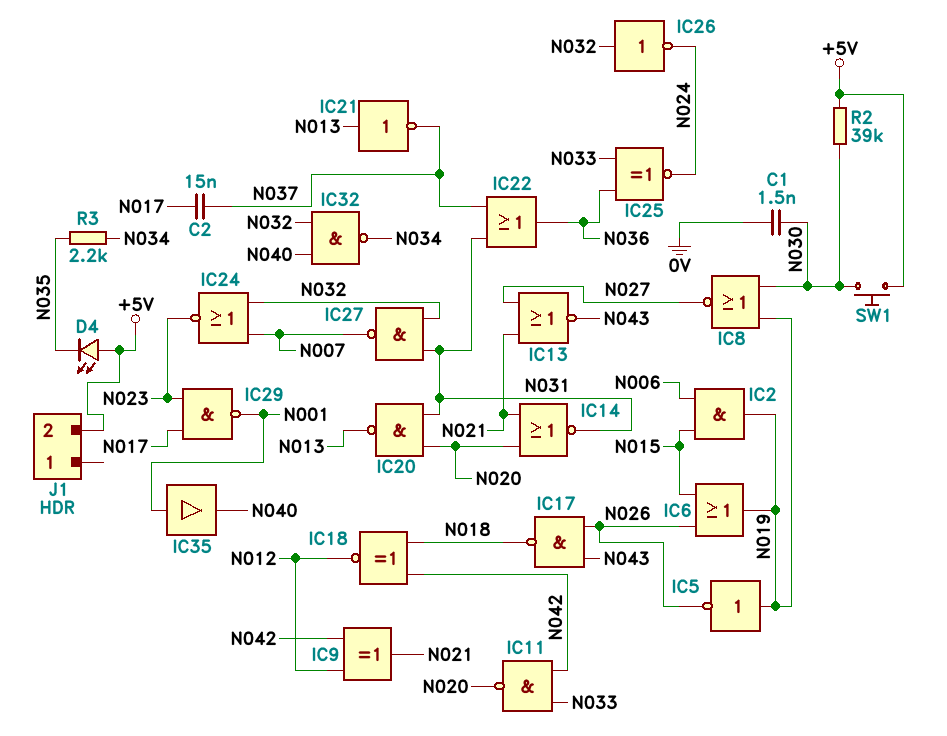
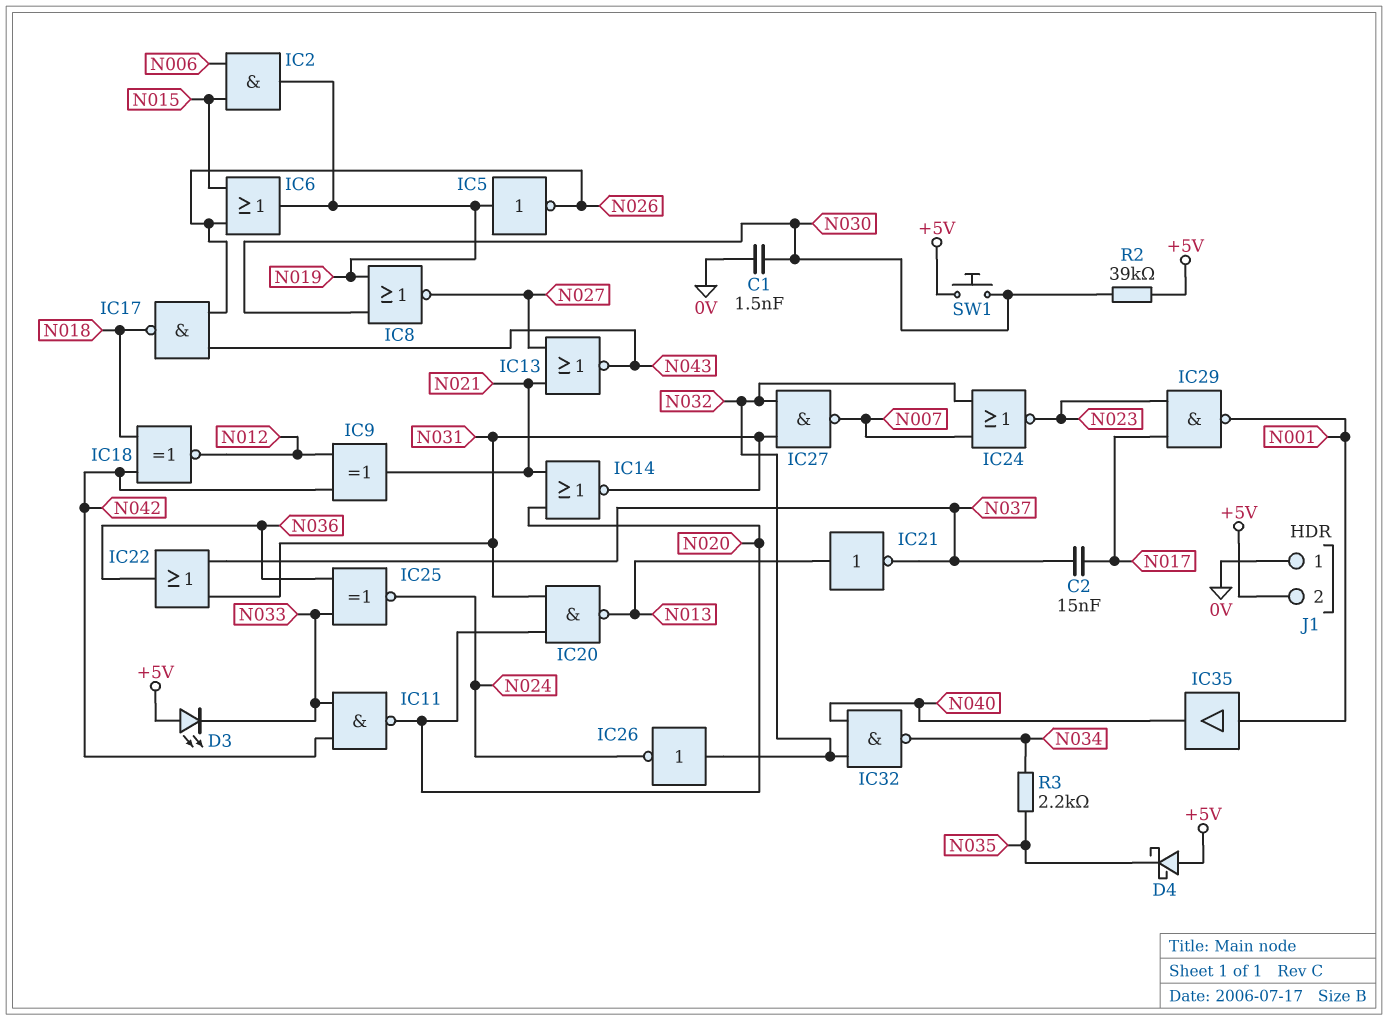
D3: none -> LED (A +5V, K N033)
D4: LED (A +5V, K N035) -> schottky (A +5V, K N035)
J1 pin 1: none -> 0V

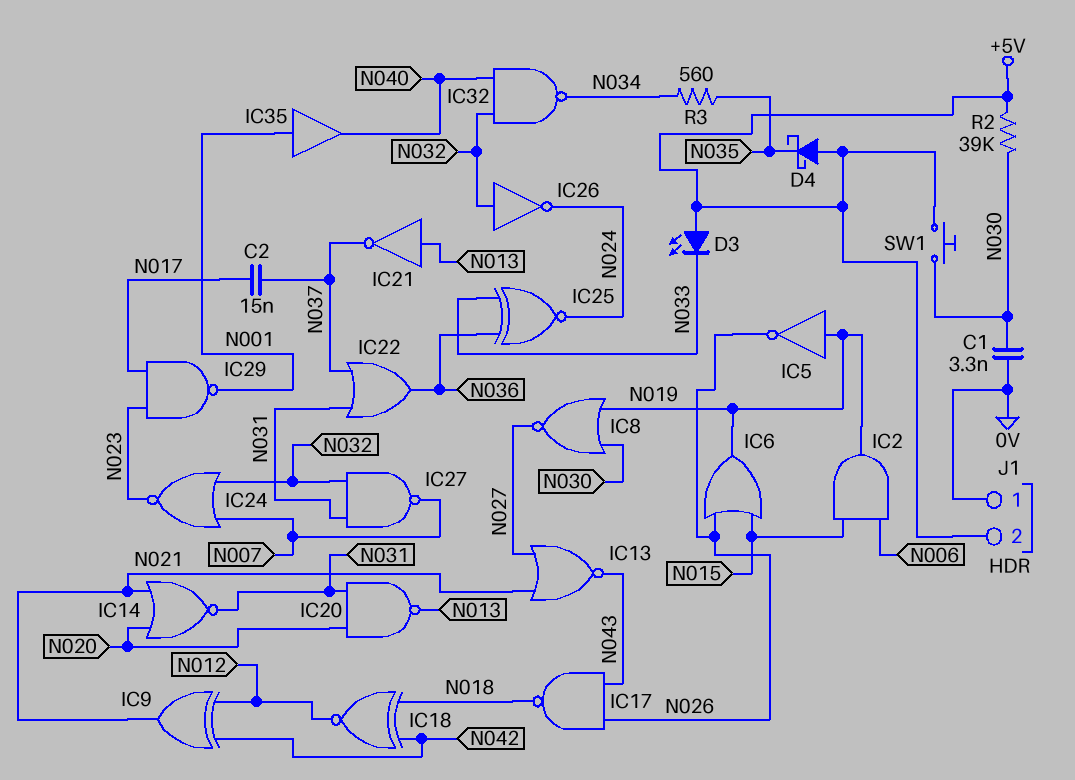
C1: 1.5nF (0V, N030) -> 3.3nF (0V, N030)
IC11: NAND (in N033, in N042, out N020) -> none
R3: 2.2k (N034, N035) -> 560 (N034, N035)

